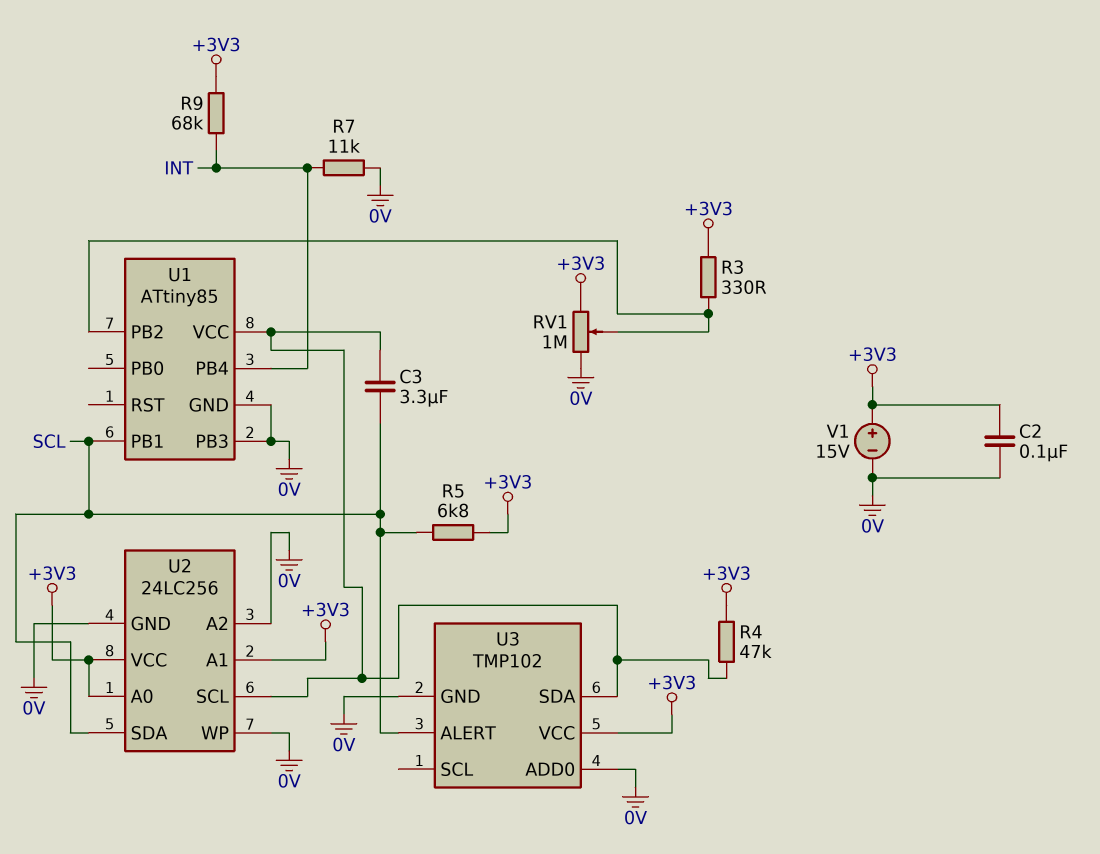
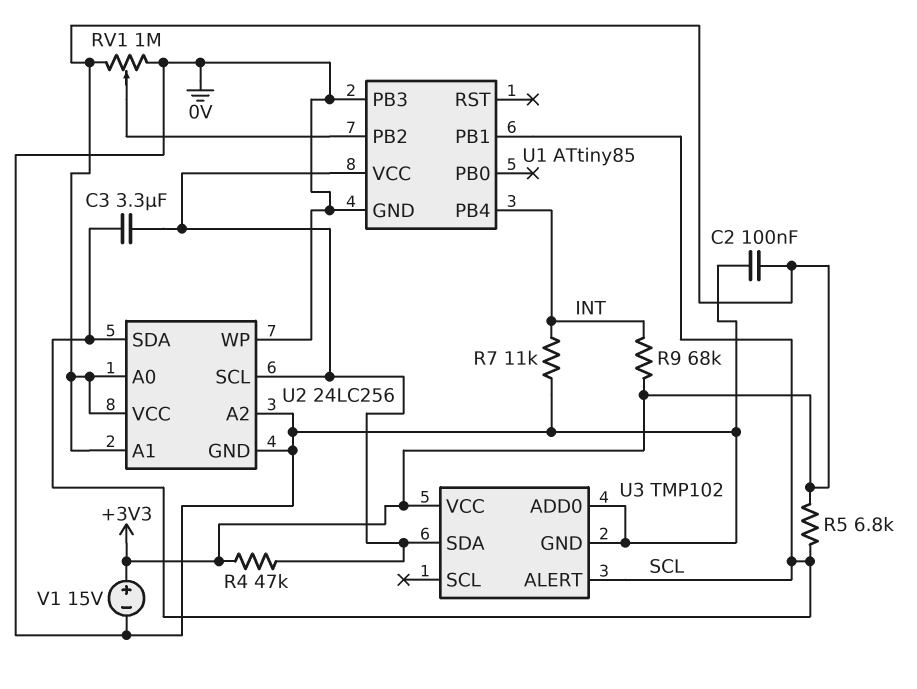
R3: 330 (+3V3, U1/PB2) -> none

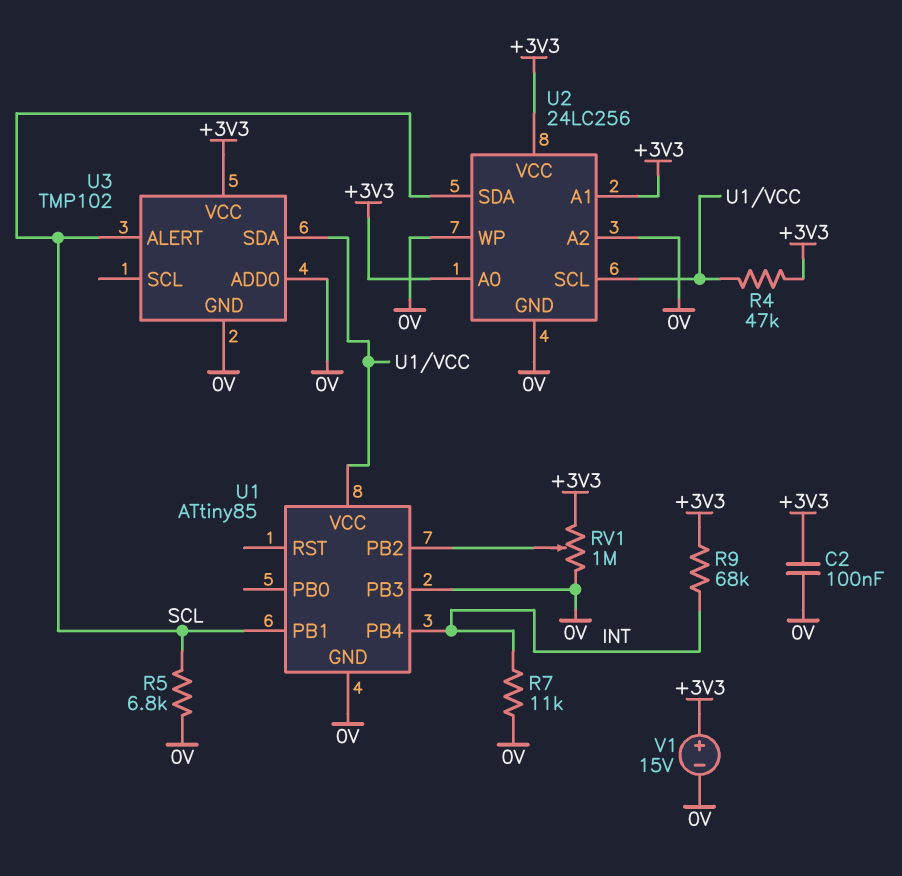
C3: 3.3uF (SCL, U1/VCC) -> none
R5: 6.8k (+3V3, SCL) -> 6.8k (0V, SCL)

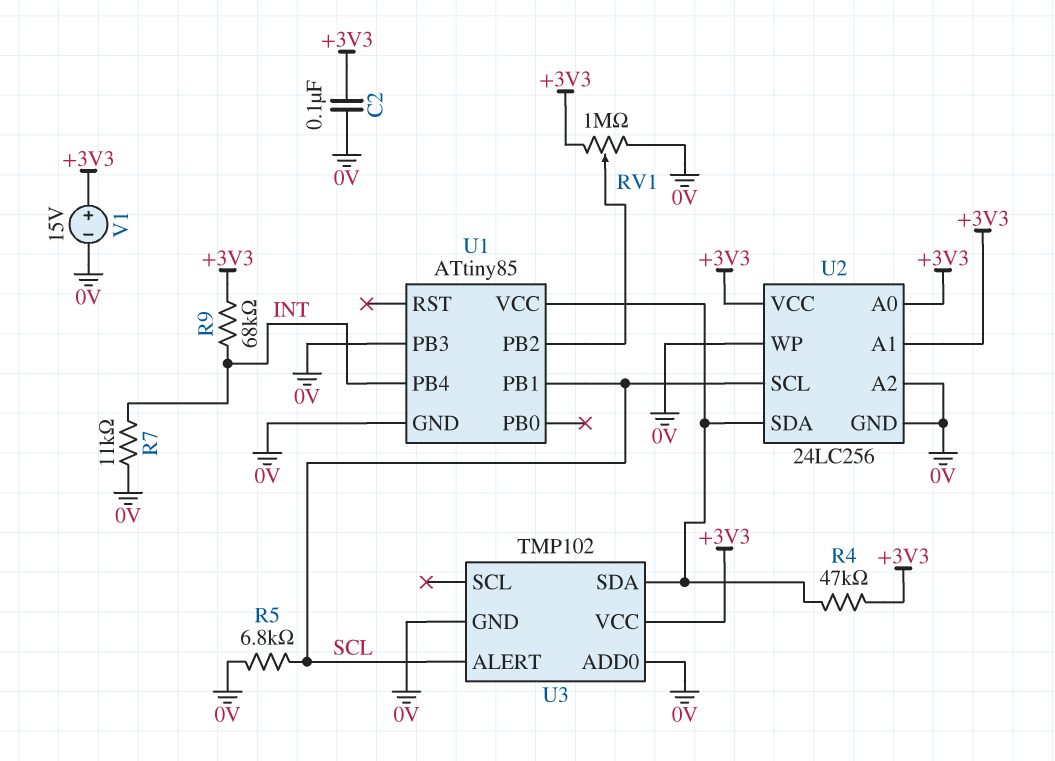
U2 pin SCL: U1/VCC -> SCL
U2 pin SDA: SCL -> U1/VCC

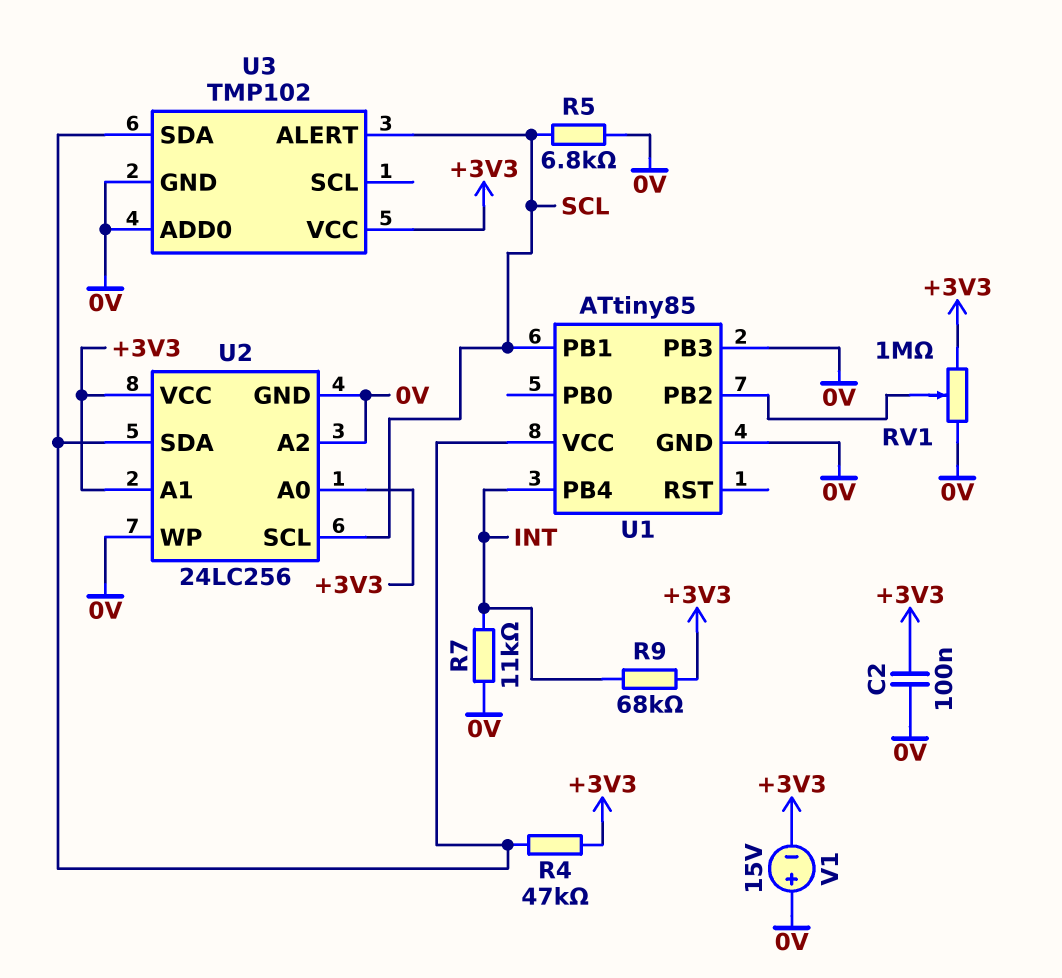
V1: 15V (plus +3V3, minus 0V) -> 15V (plus 0V, minus +3V3)

